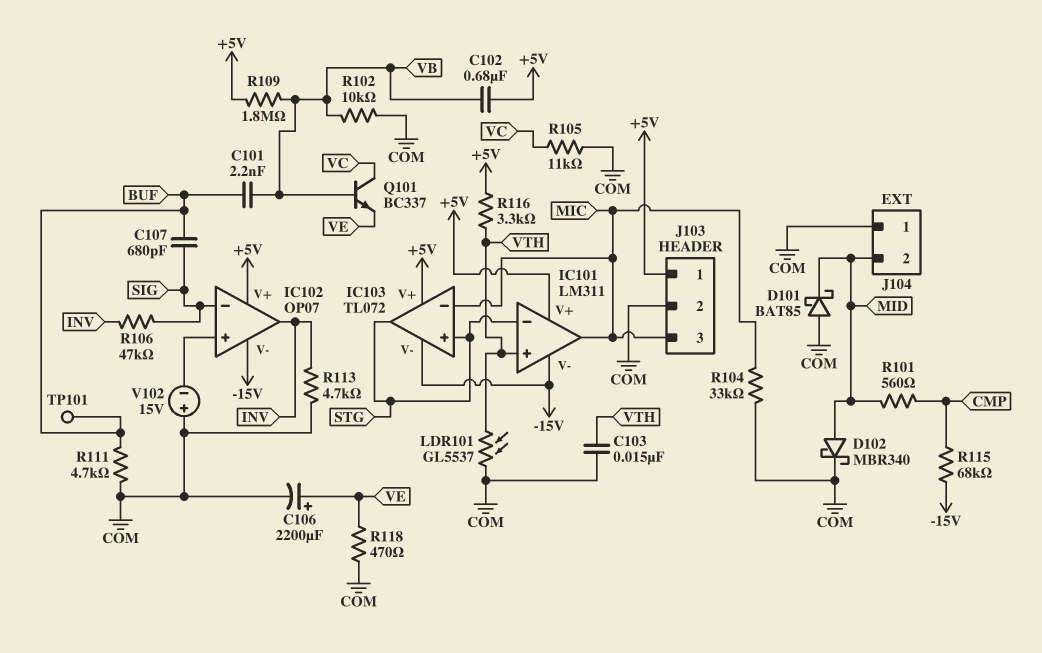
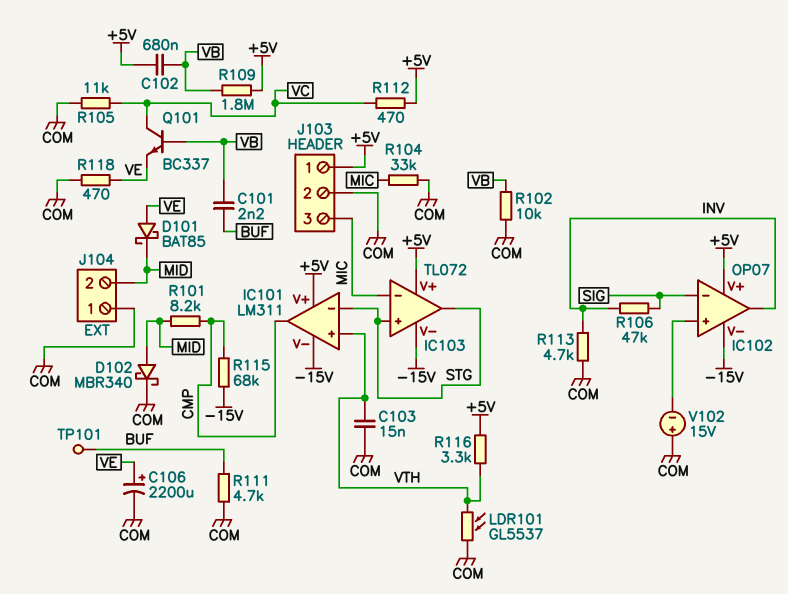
C107: 680pF (BUF, SIG) -> none
D101: schottky BAT85 (A COM, K MID) -> schottky BAT85 (A VE, K MID)
IC101 pin out: MIC -> CMP
R101: 560 (CMP, MID) -> 8.2k (CMP, MID)
R112: none -> 470 (+5V, VC)

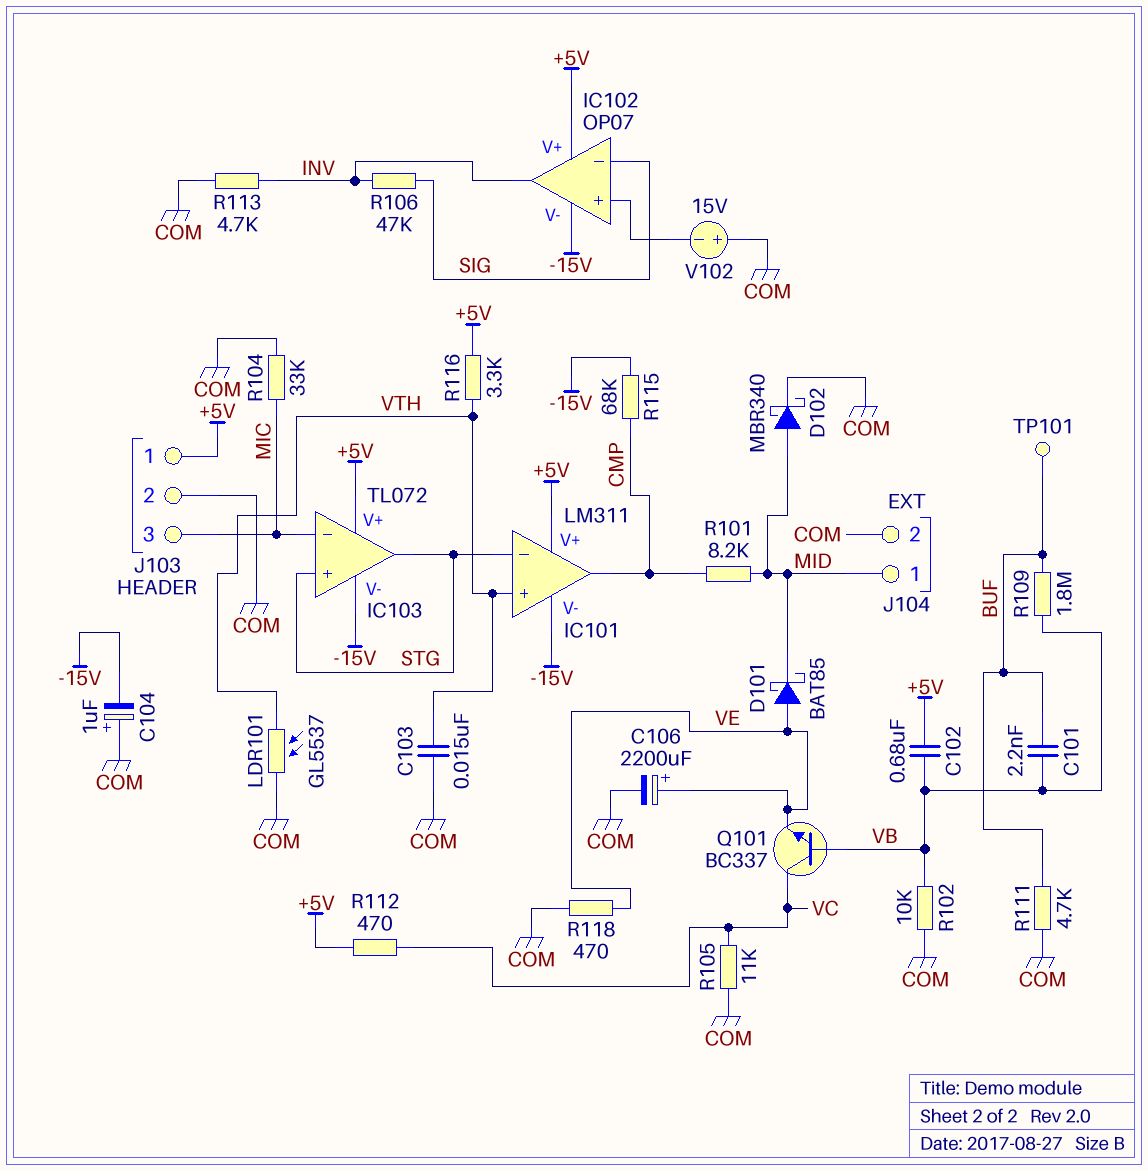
C104: none -> 1uF (plus COM, minus -15V)
J104 pin 1: COM -> MID
J104 pin 2: MID -> COM
R109: 1.8M (+5V, VB) -> 1.8M (BUF, VB)

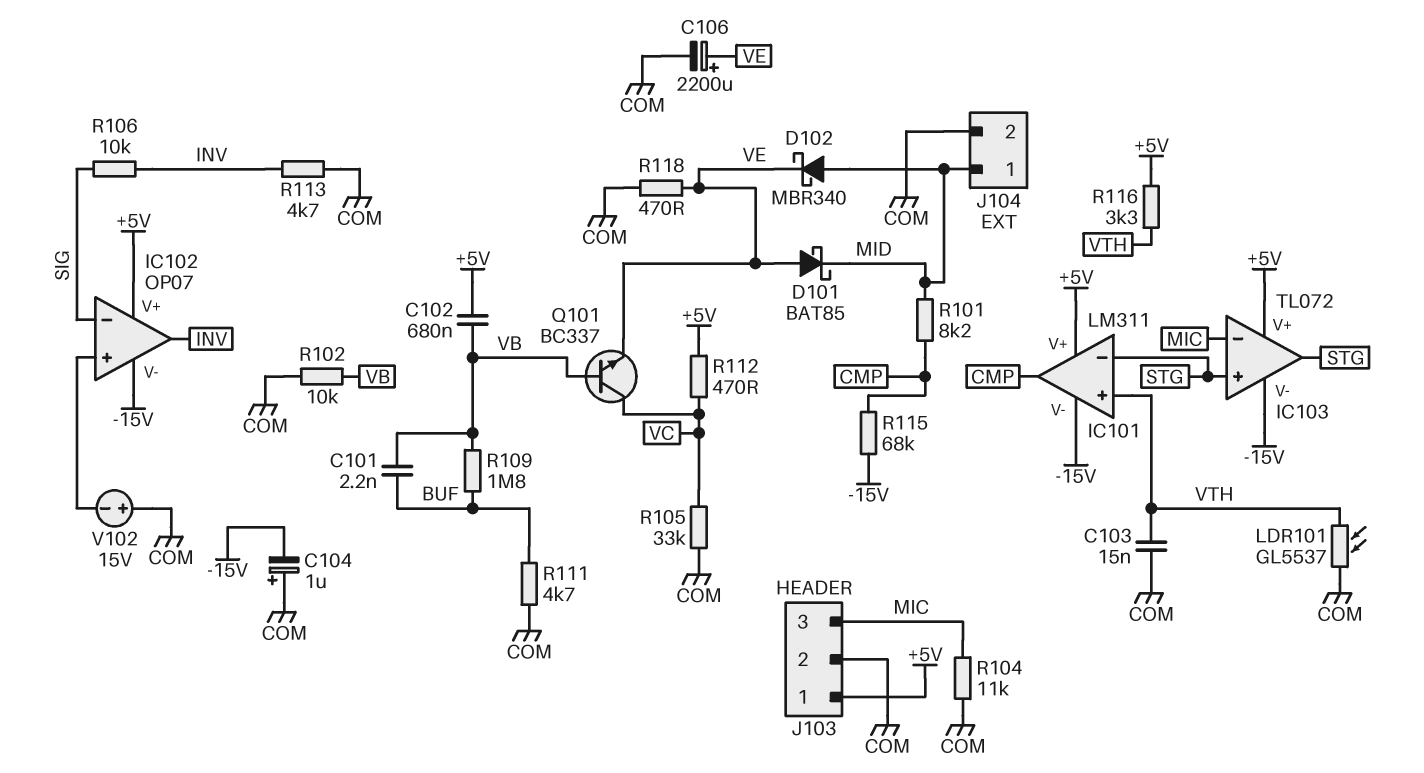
D102: schottky MBR340 (A MID, K COM) -> schottky MBR340 (A MID, K VE)
R104: 33k (COM, MIC) -> 11k (COM, MIC)
R105: 11k (COM, VC) -> 33k (COM, VC)
R106: 47k (INV, SIG) -> 10k (INV, SIG)
TP101: test point (BUF) -> none

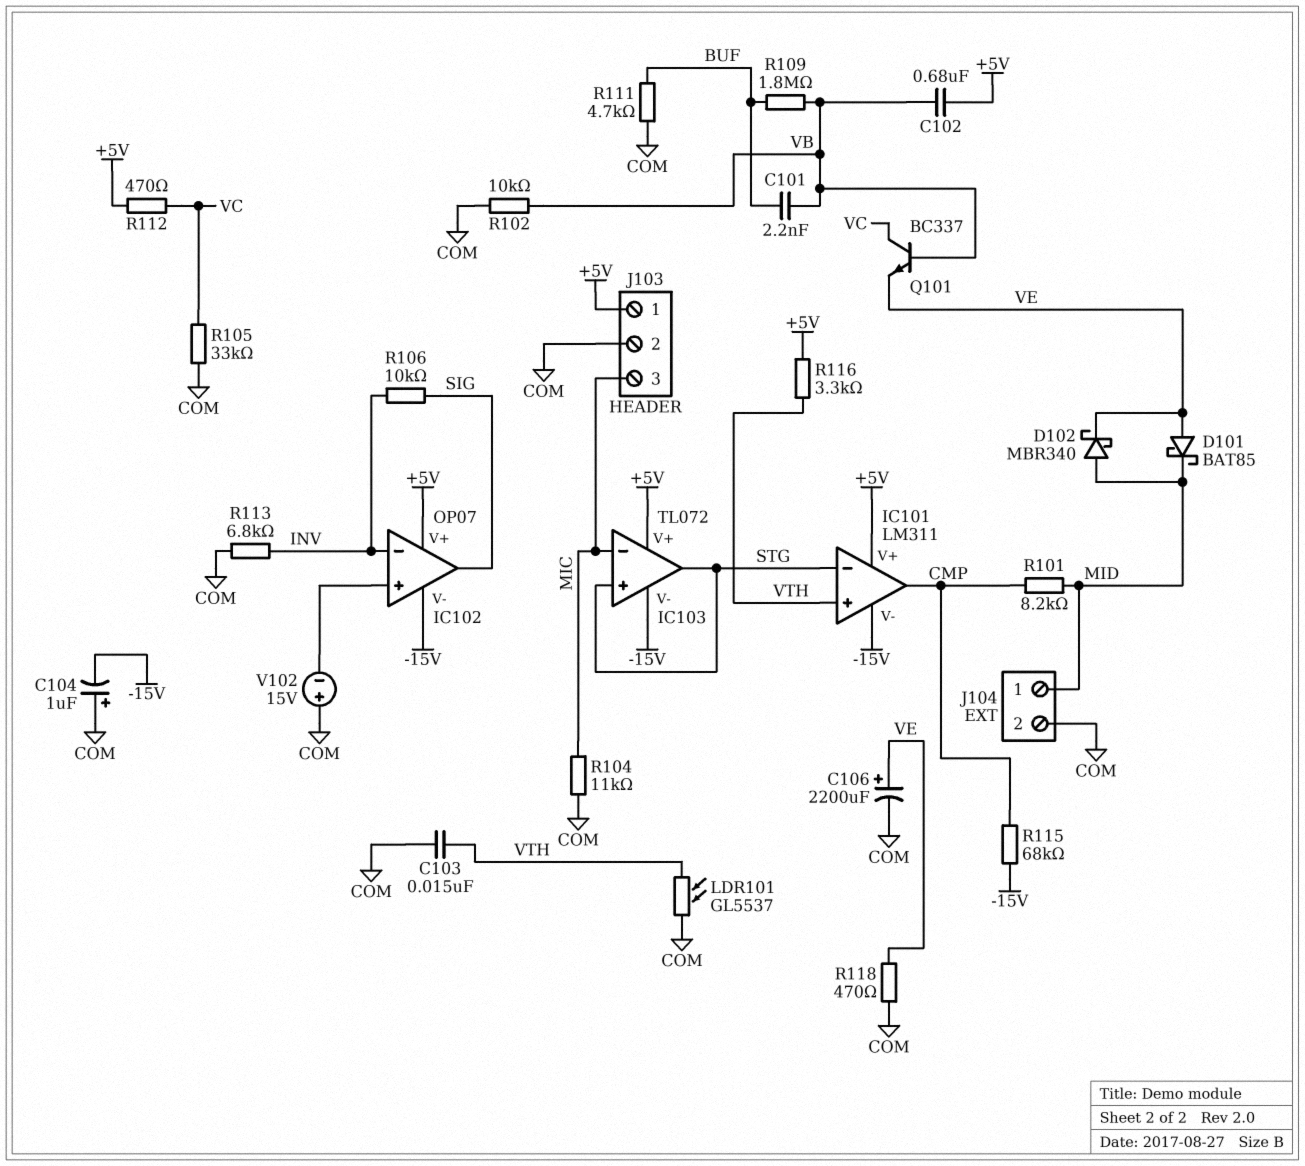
IC102 pin in-: SIG -> INV
IC102 pin out: INV -> SIG
R113: 4.7k (COM, INV) -> 6.8k (COM, INV)

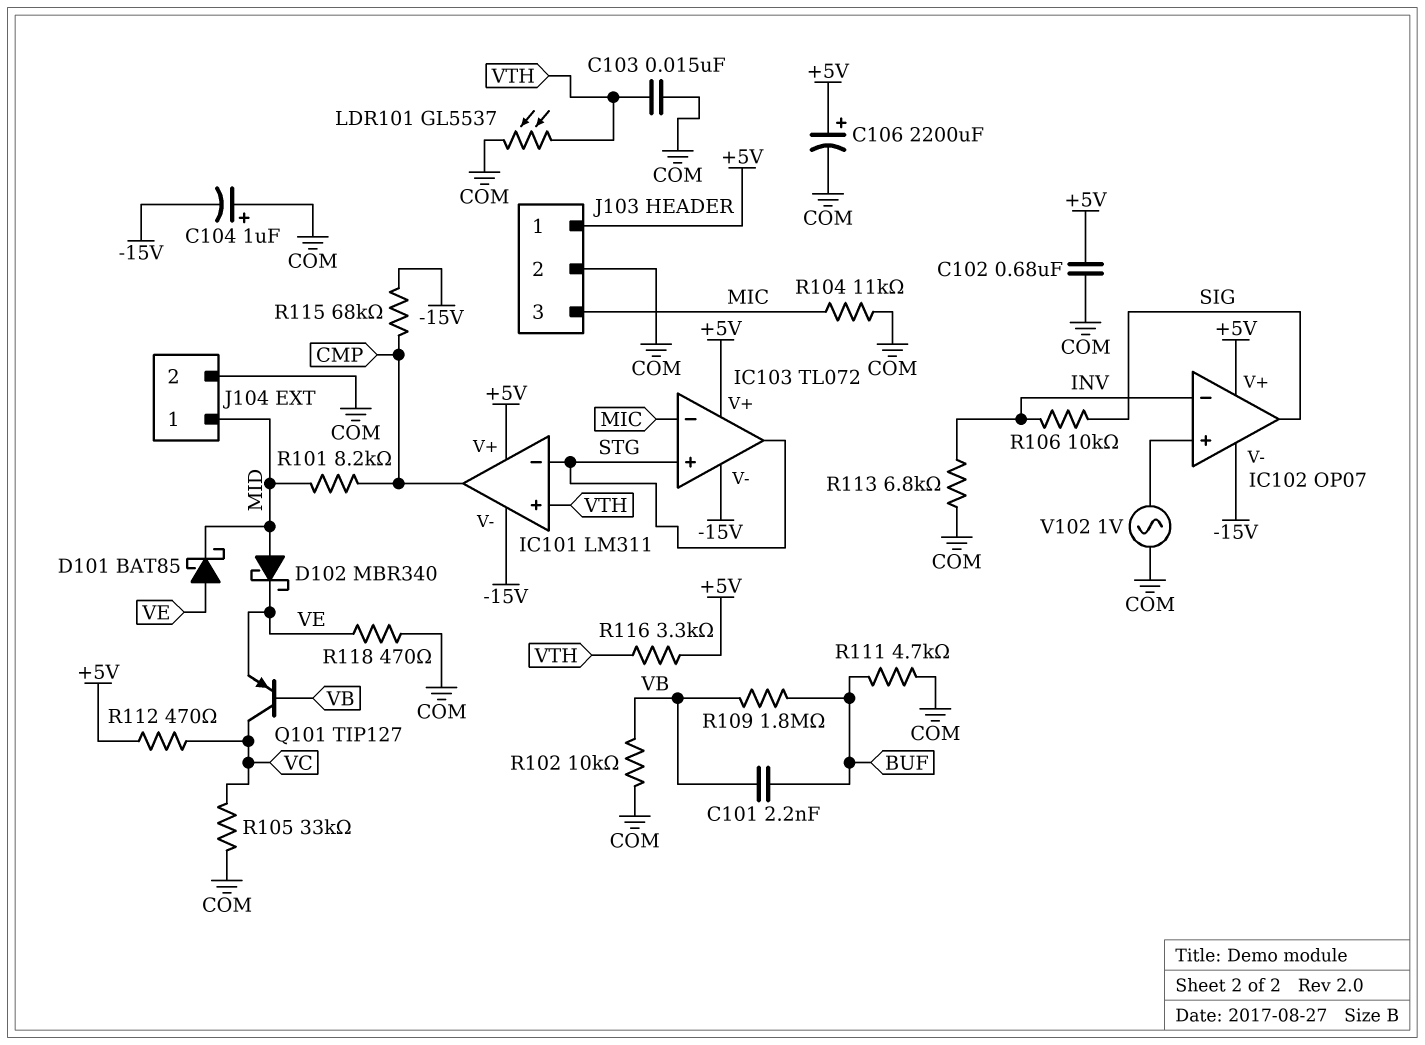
C102: 680nF (+5V, VB) -> 680nF (+5V, COM)
C106: 2200uF (plus VE, minus COM) -> 2200uF (plus +5V, minus COM)
Q101: NPN BC337 (B VB, C VC, E VE) -> PNP TIP127 (B VB, C VC, E VE)
V102: 15V (plus COM, minus IC102/in+) -> AC 1V (COM, IC102/in+)

